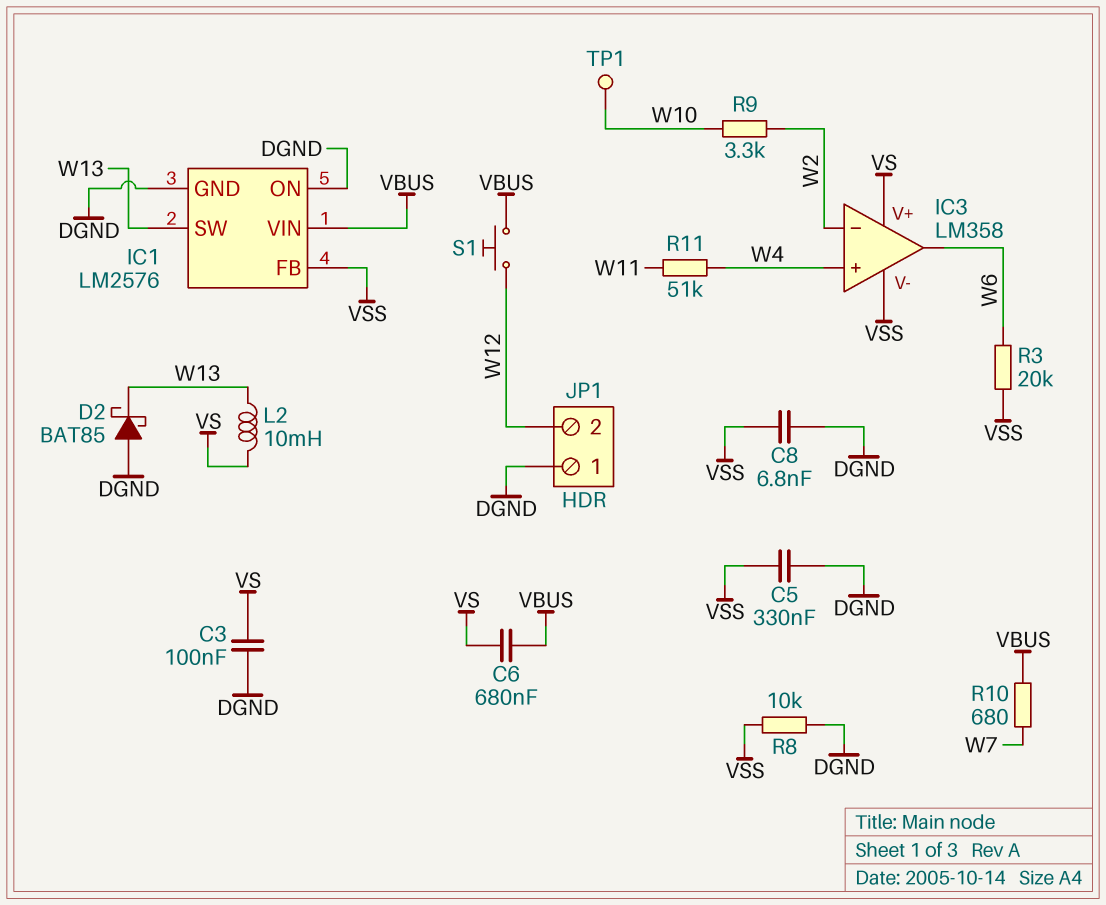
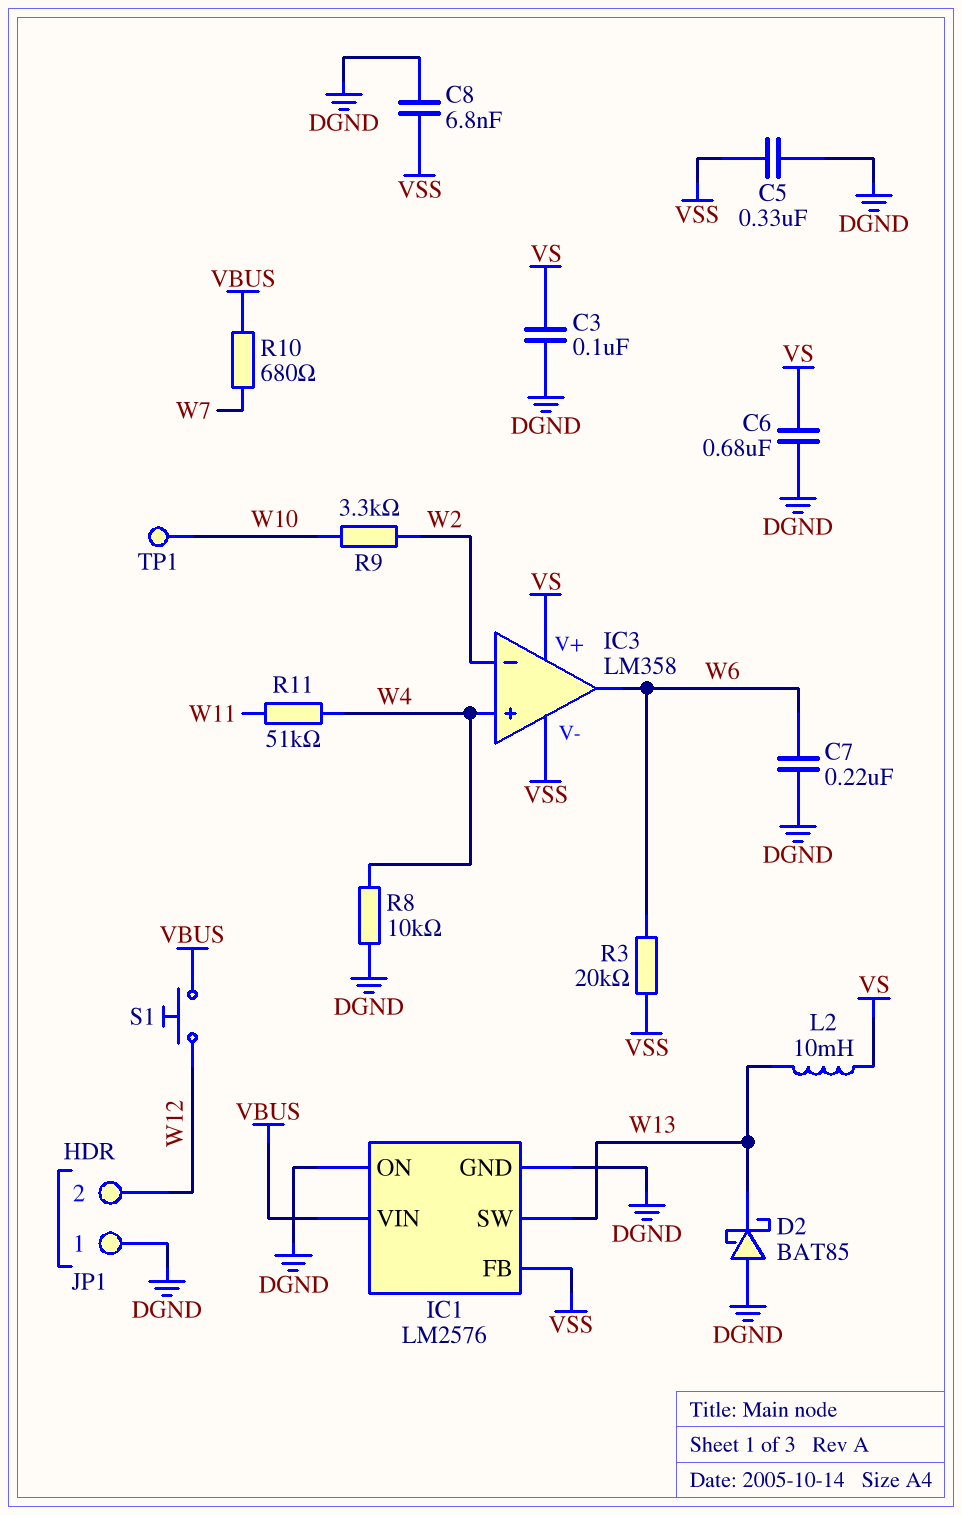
C6: 680nF (VBUS, VS) -> 680nF (DGND, VS)
C7: none -> 220nF (DGND, W6)
R8: 10k (DGND, VSS) -> 10k (DGND, W4)

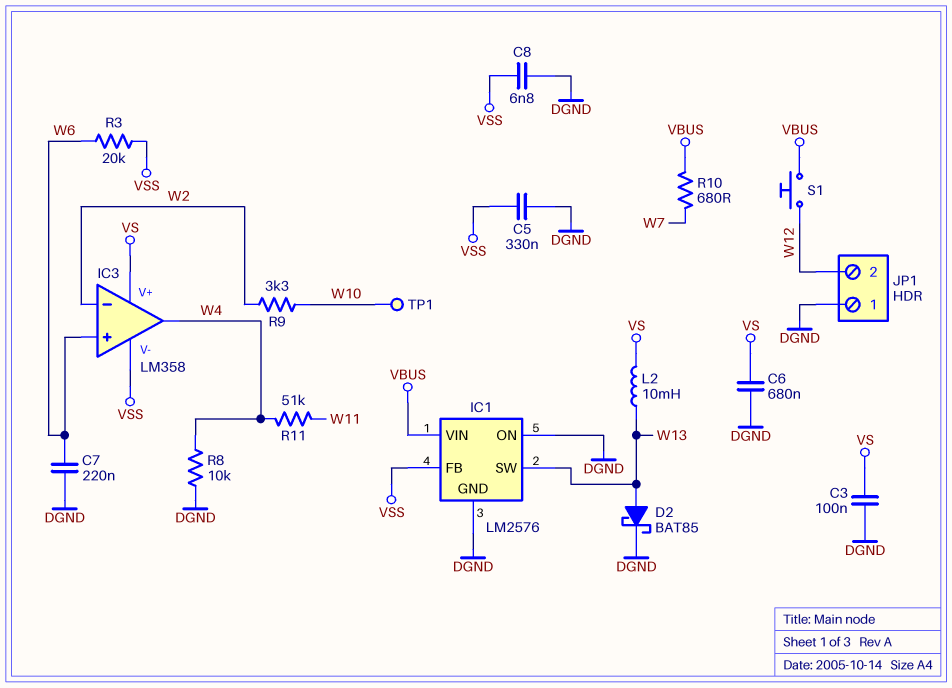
D2: schottky BAT85 (A DGND, K W13) -> schottky BAT85 (A W13, K DGND)
IC3 pin in+: W4 -> W6
IC3 pin out: W6 -> W4

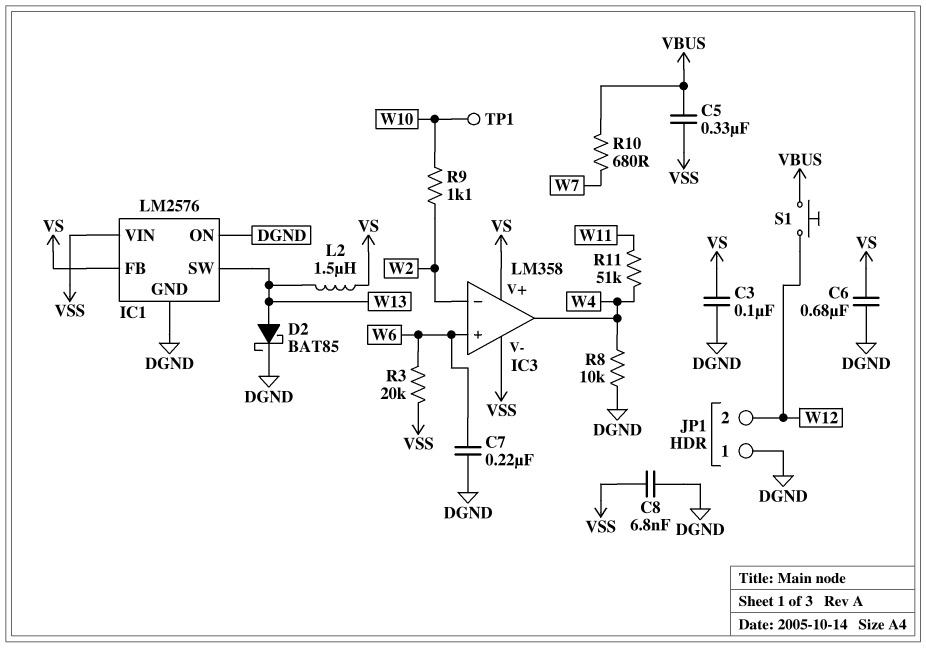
C5: 330nF (DGND, VSS) -> 330nF (VBUS, VSS)
IC1 pin FB: VSS -> VS
IC1 pin VIN: VBUS -> VSS
L2: 10mH (VS, W13) -> 1.5uH (VS, W13)
R9: 3.3k (W2, W10) -> 1.1k (W2, W10)

